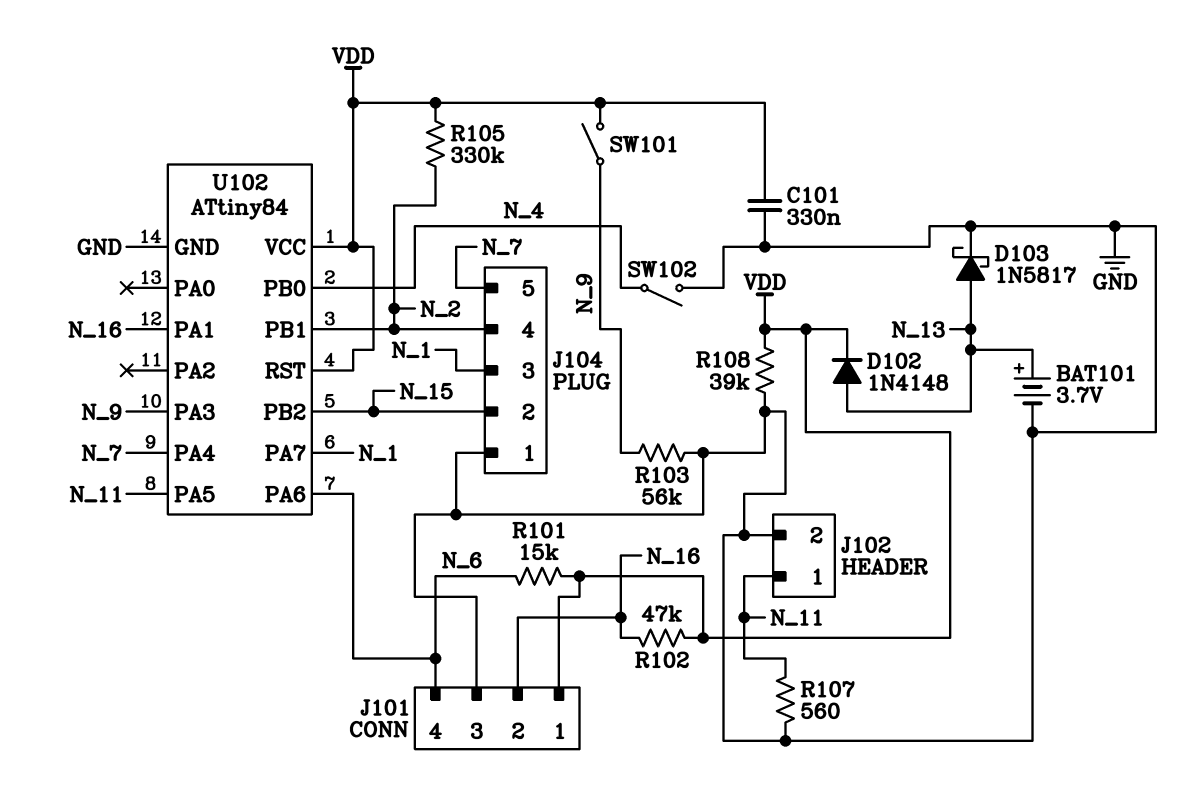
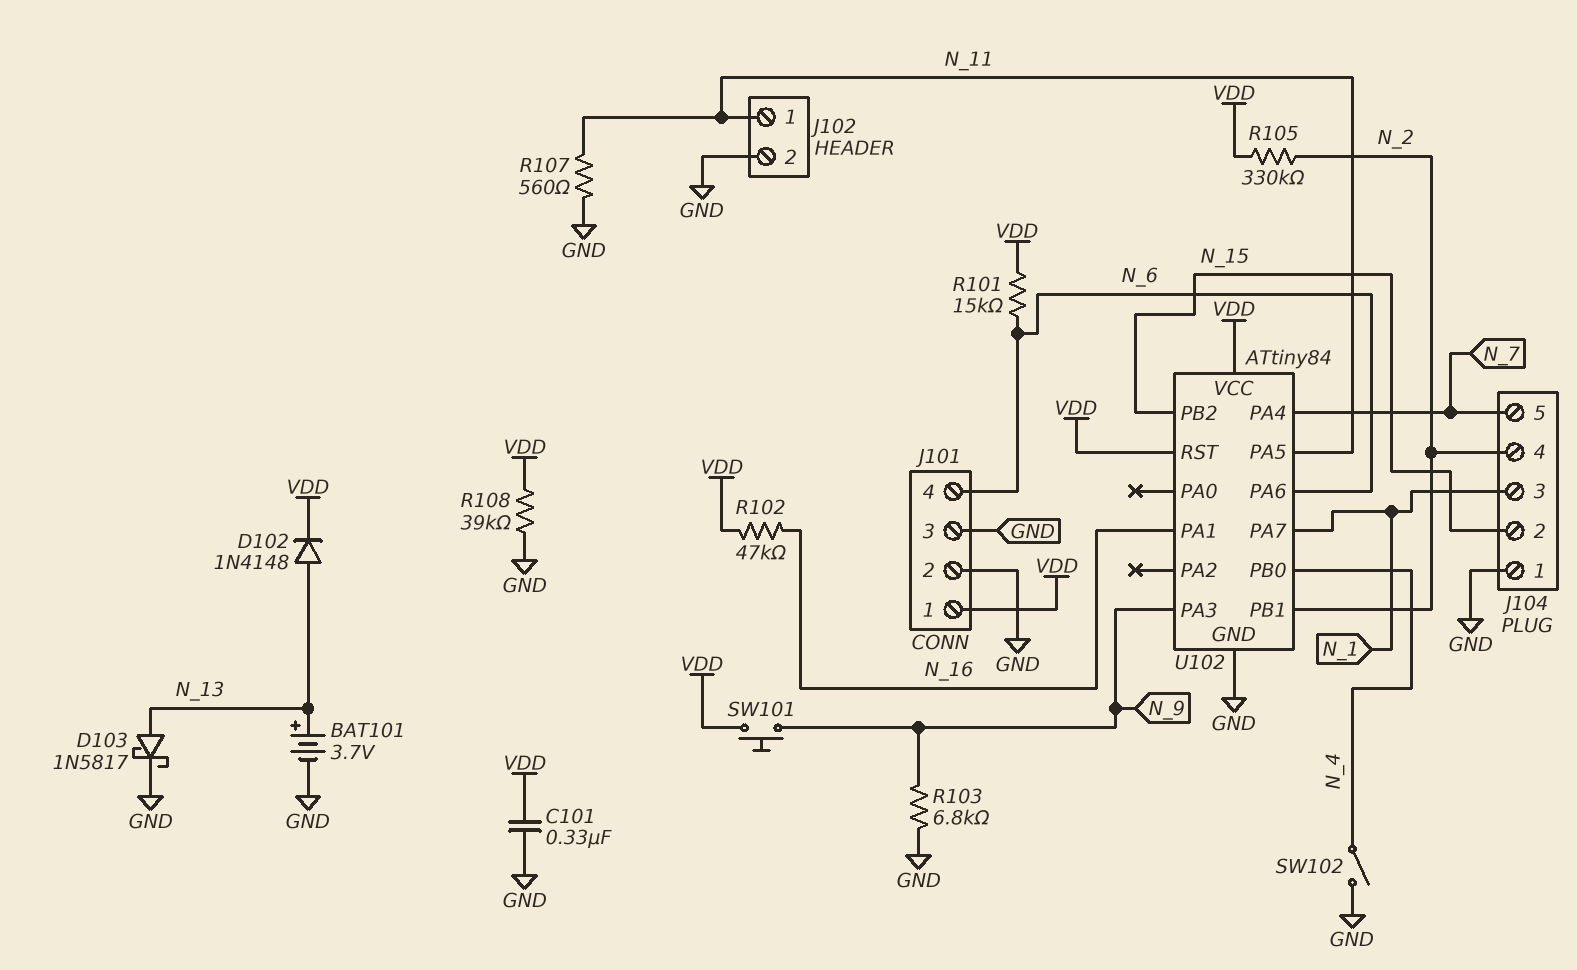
J101 pin 2: N_16 -> GND
R103: 56k (GND, N_9) -> 6.8k (GND, N_9)
SW101: switch (N_9, VDD) -> button (N_9, VDD)

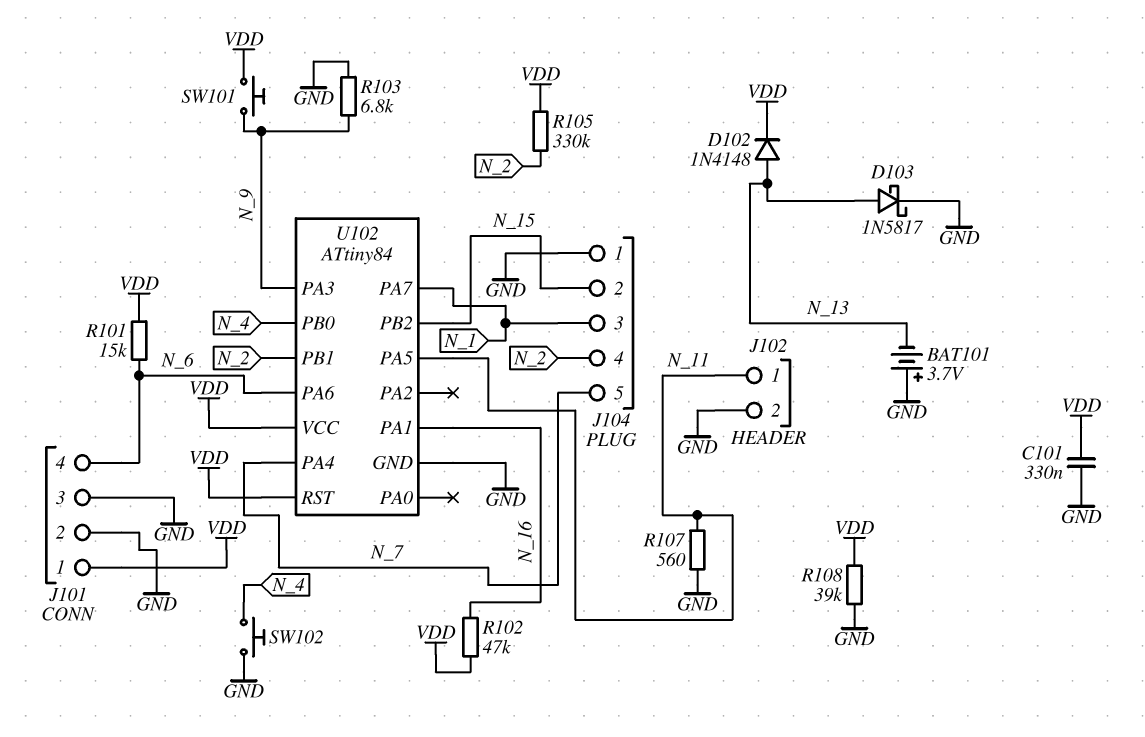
BAT101: 3.7V (plus N_13, minus GND) -> 3.7V (plus GND, minus N_13)
SW102: switch (GND, N_4) -> button (GND, N_4)

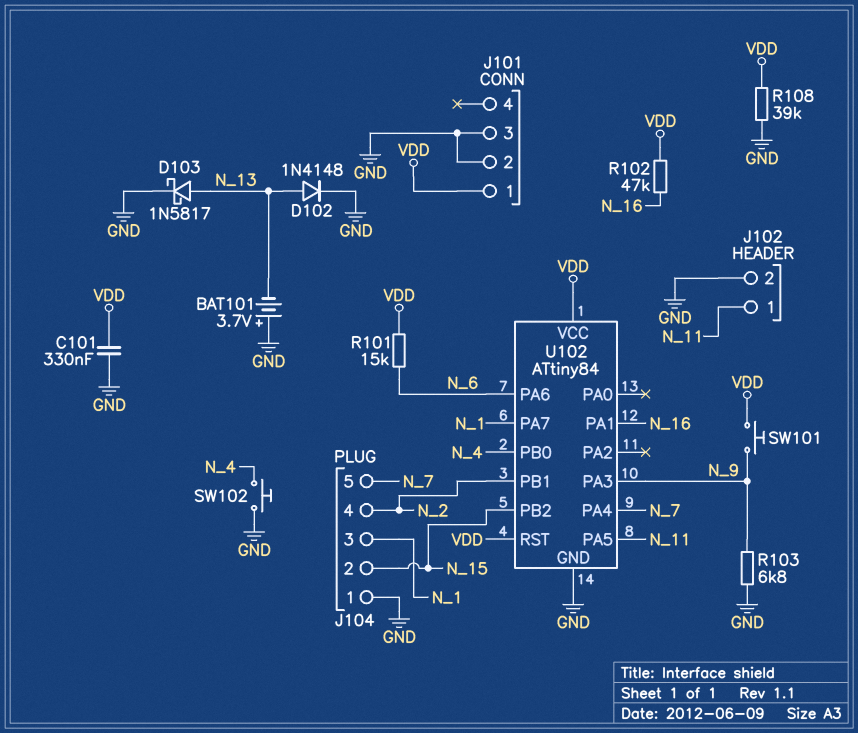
D102: diode 1N4148 (A N_13, K VDD) -> diode 1N4148 (A N_13, K GND)
J101 pin 4: N_6 -> none
R105: 330k (N_2, VDD) -> none
R107: 560 (GND, N_11) -> none

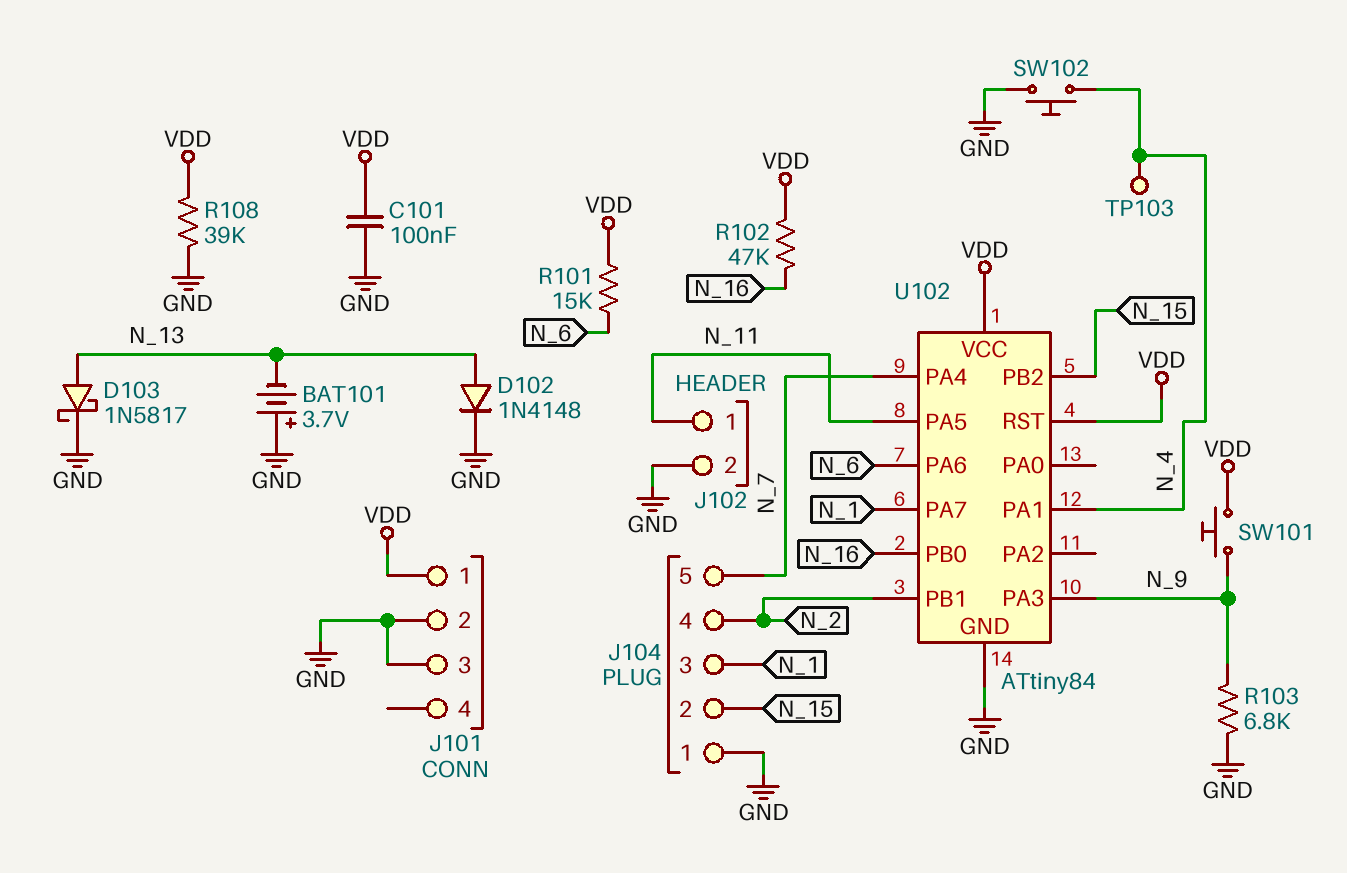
C101: 330nF (GND, VDD) -> 100nF (GND, VDD)
TP103: none -> test point (N_4)
U102 pin PA1: N_16 -> N_4
U102 pin PB0: N_4 -> N_16

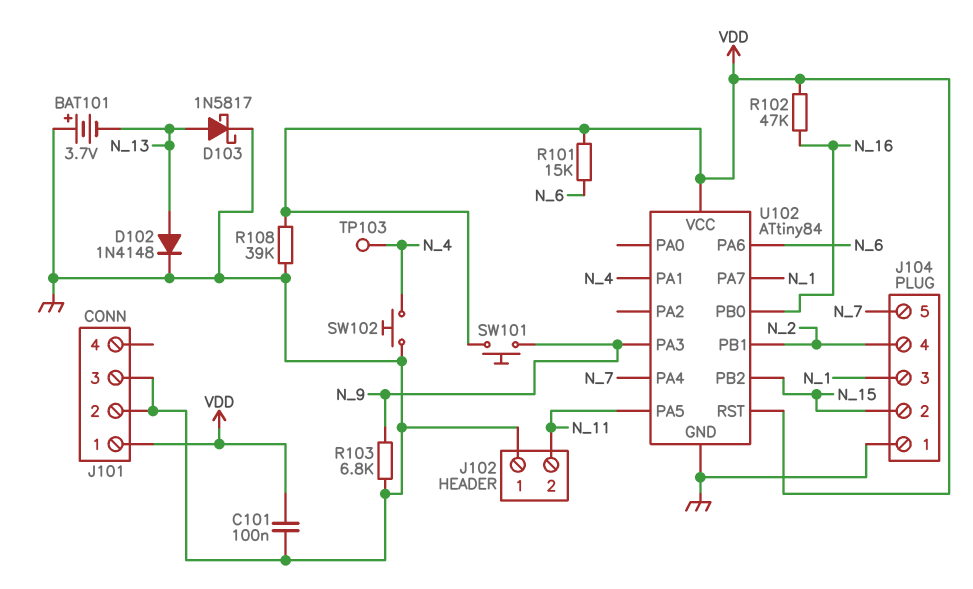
J102 pin 1: N_11 -> GND
J102 pin 2: GND -> N_11

